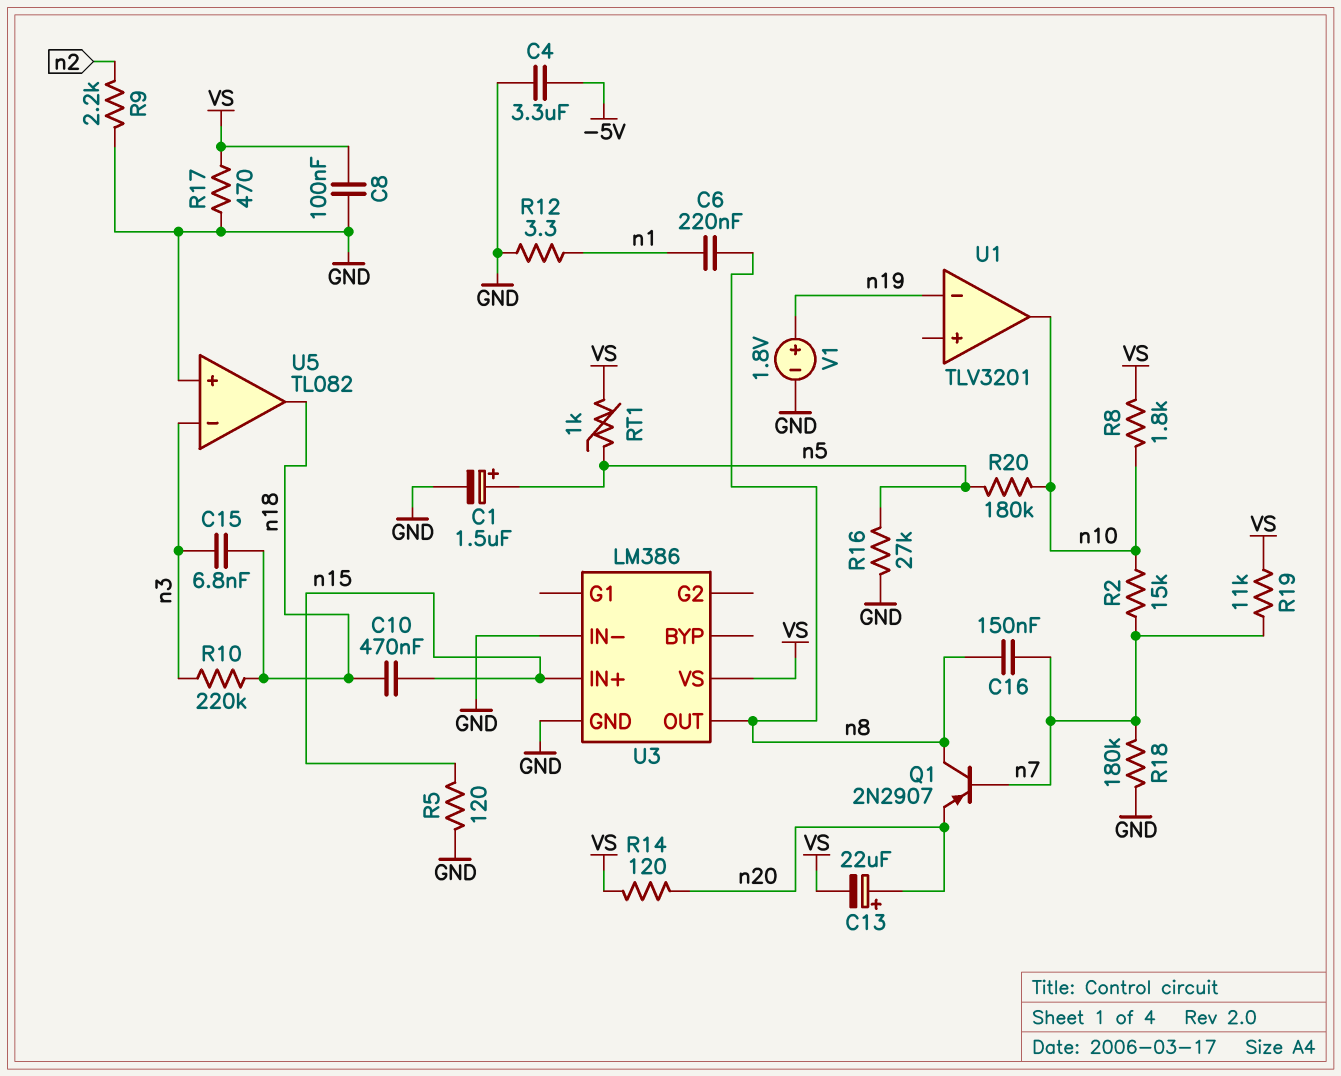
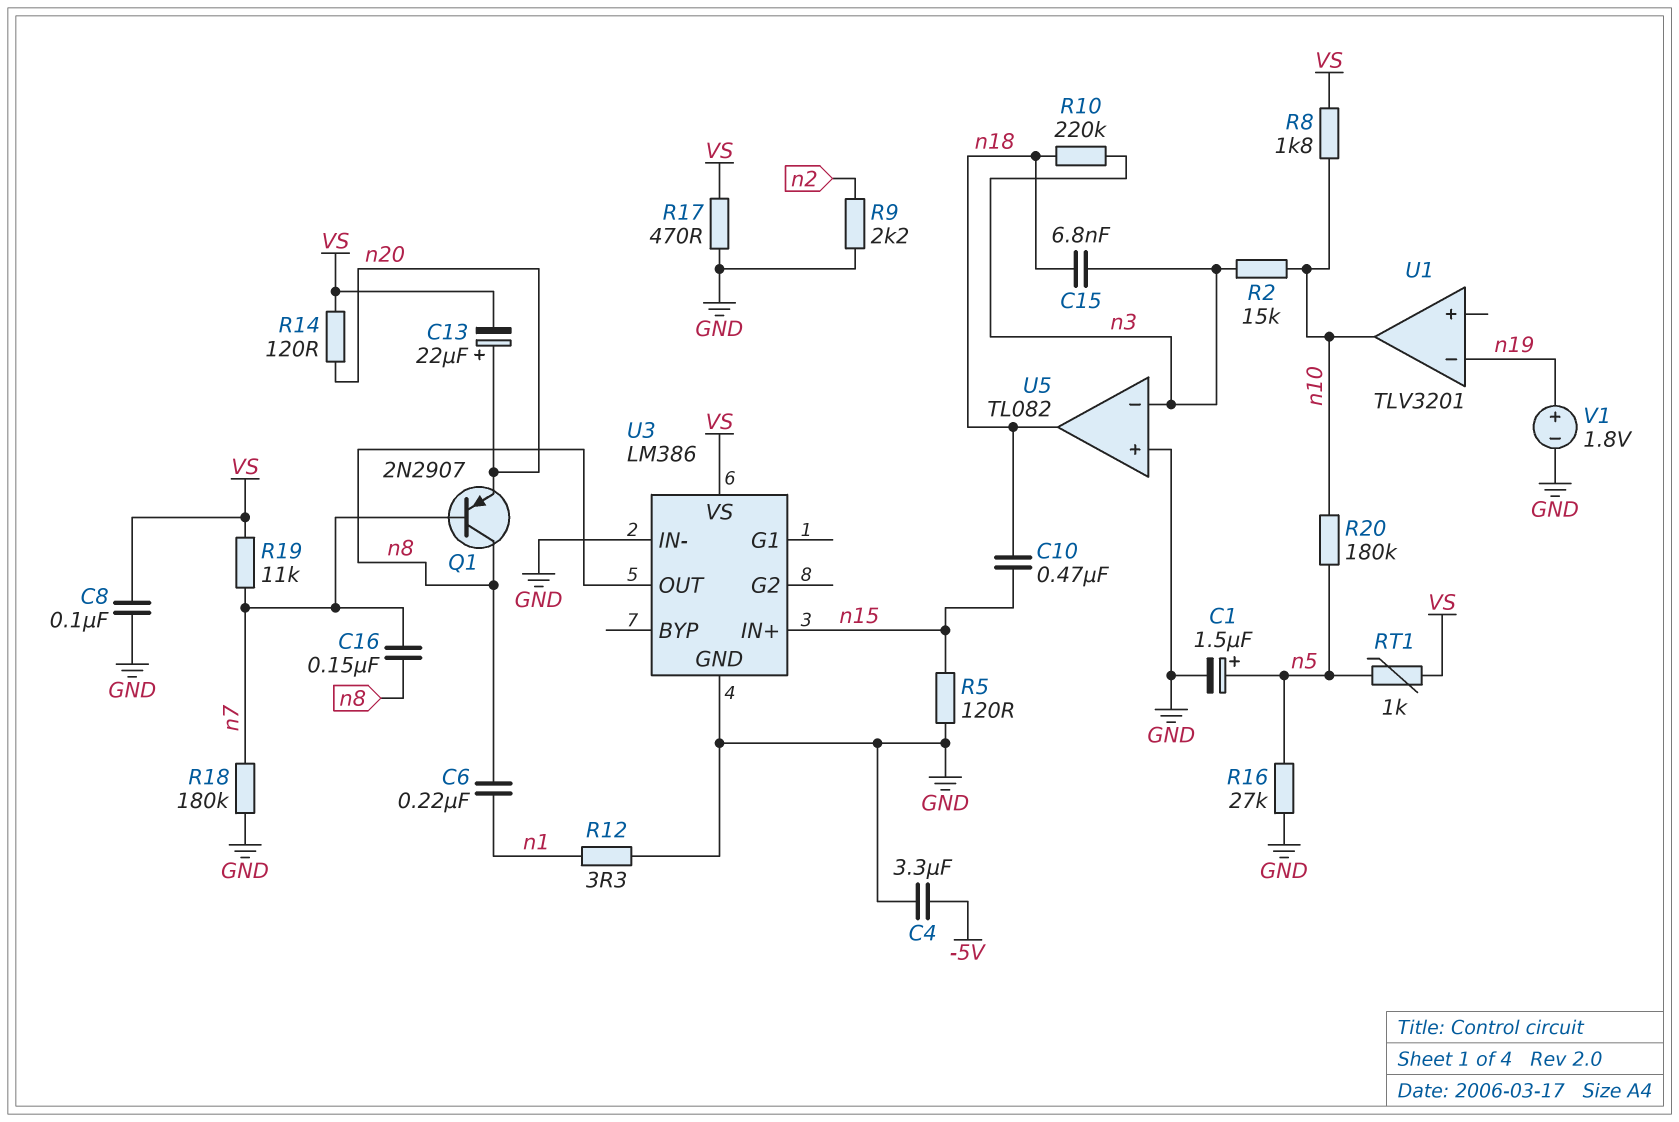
R2: 15k (n7, n10) -> 15k (n3, n10)

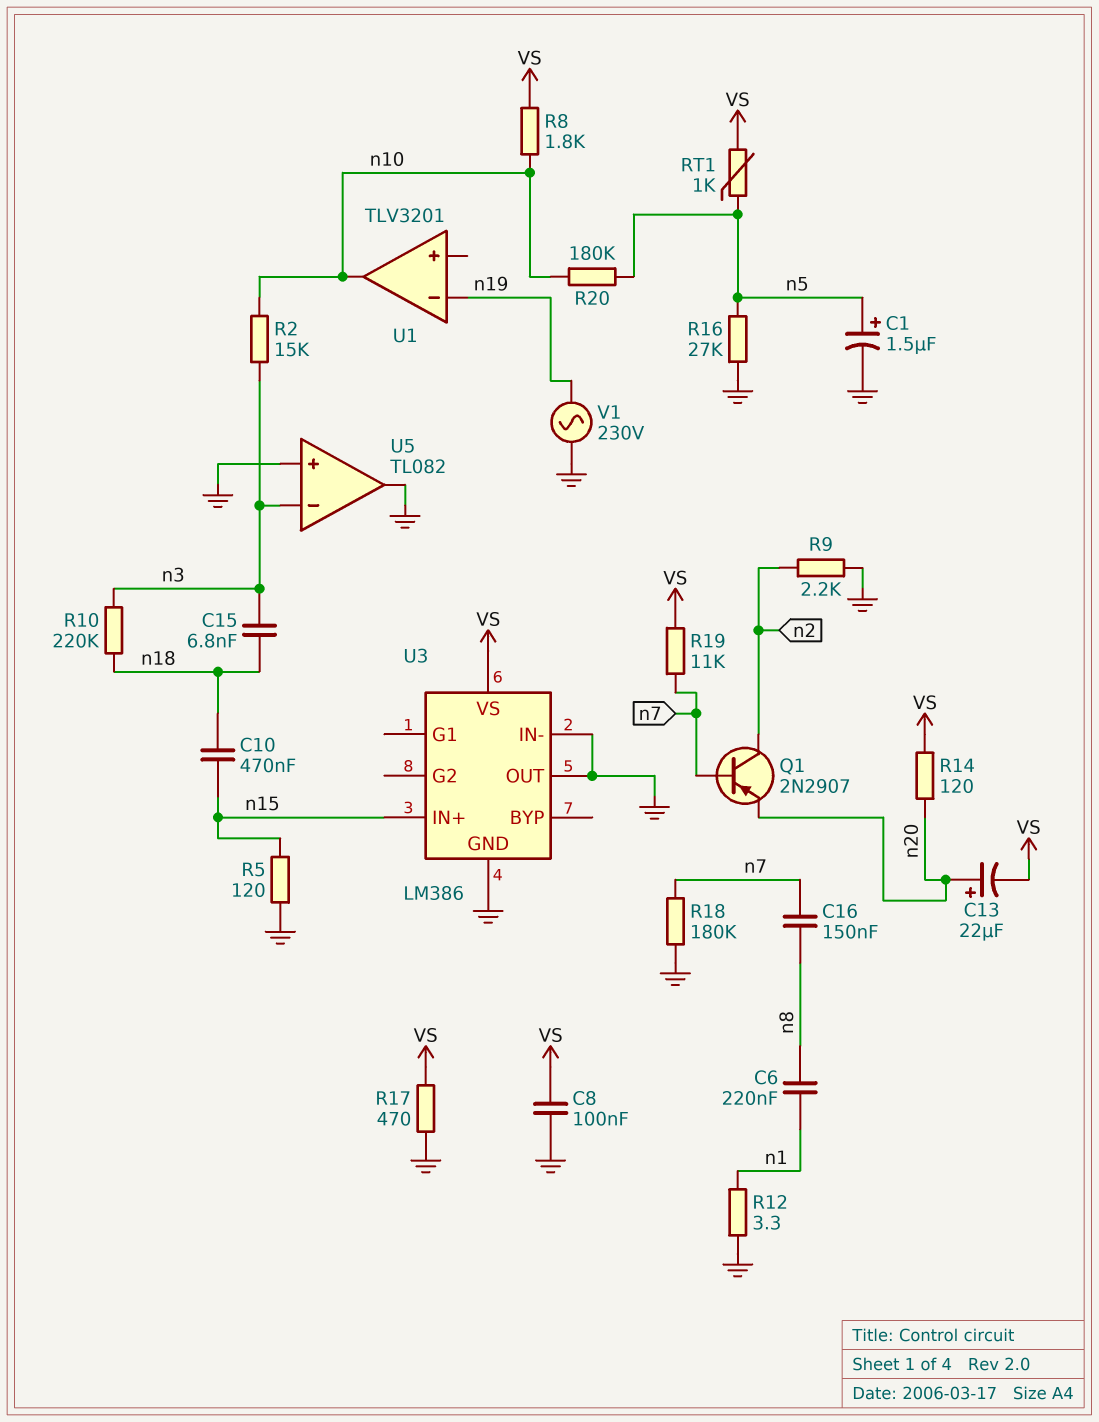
C4: 3.3uF (-5V, GND) -> none
Q1: PNP 2N2907 (B n7, C n8, E n20) -> PNP 2N2907 (B n7, C n2, E n20)
U3 pin OUT: n8 -> GND
U5 pin out: n18 -> GND
V1: 1.8V (plus n19, minus GND) -> AC 230V (GND, n19)

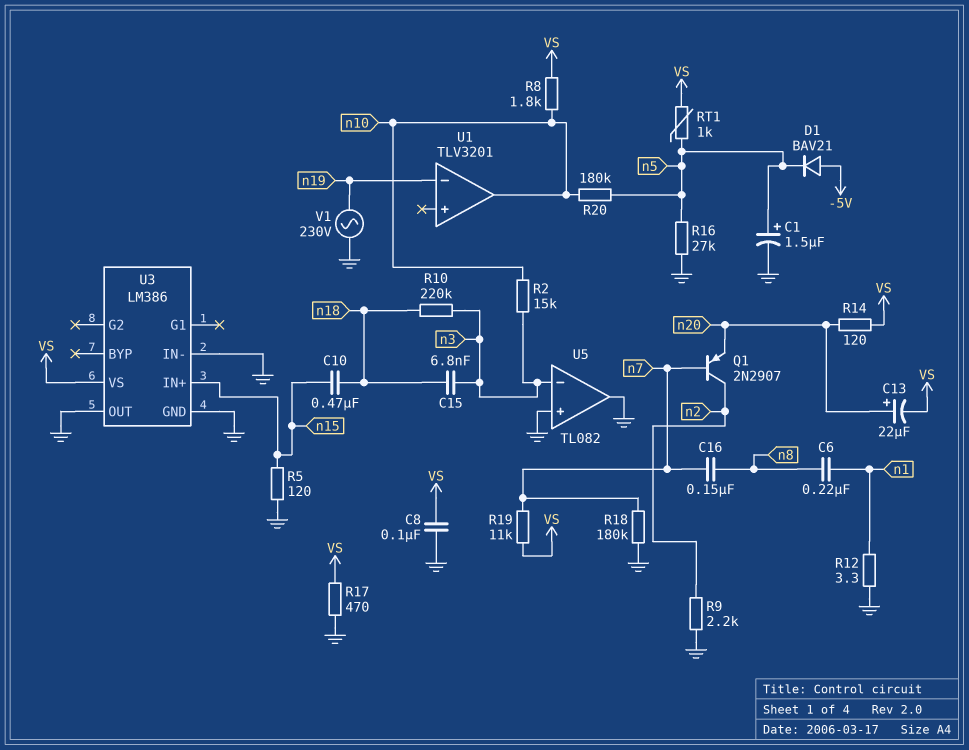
D1: none -> diode BAV21 (A -5V, K n5)

